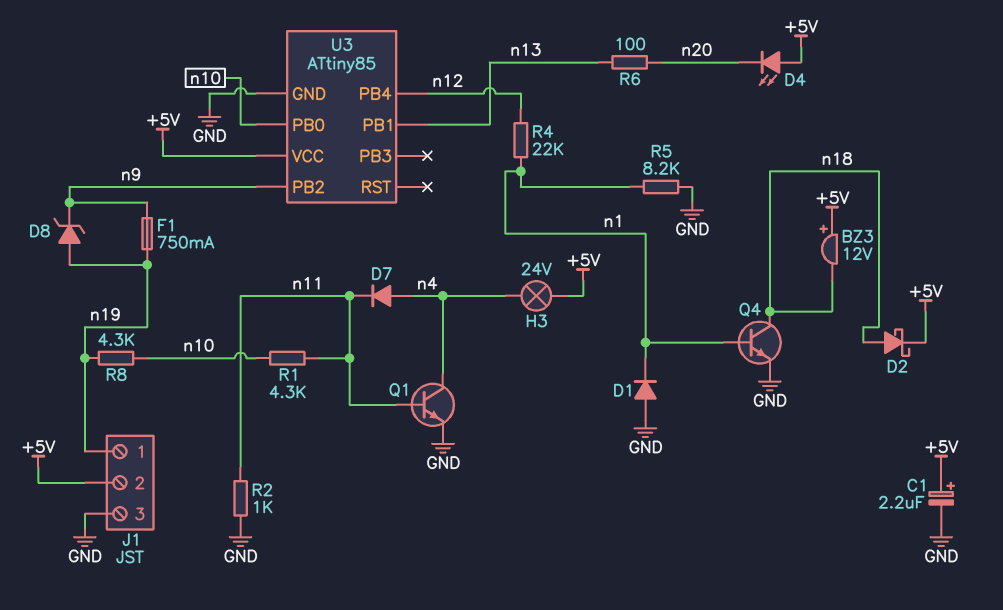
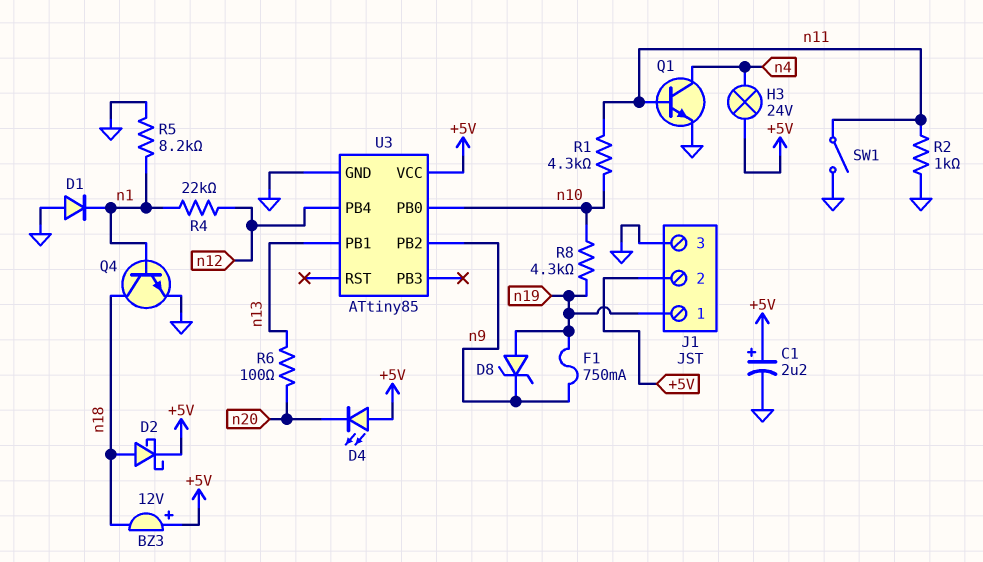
D7: diode (A n4, K n11) -> none
SW1: none -> switch (GND, n11)

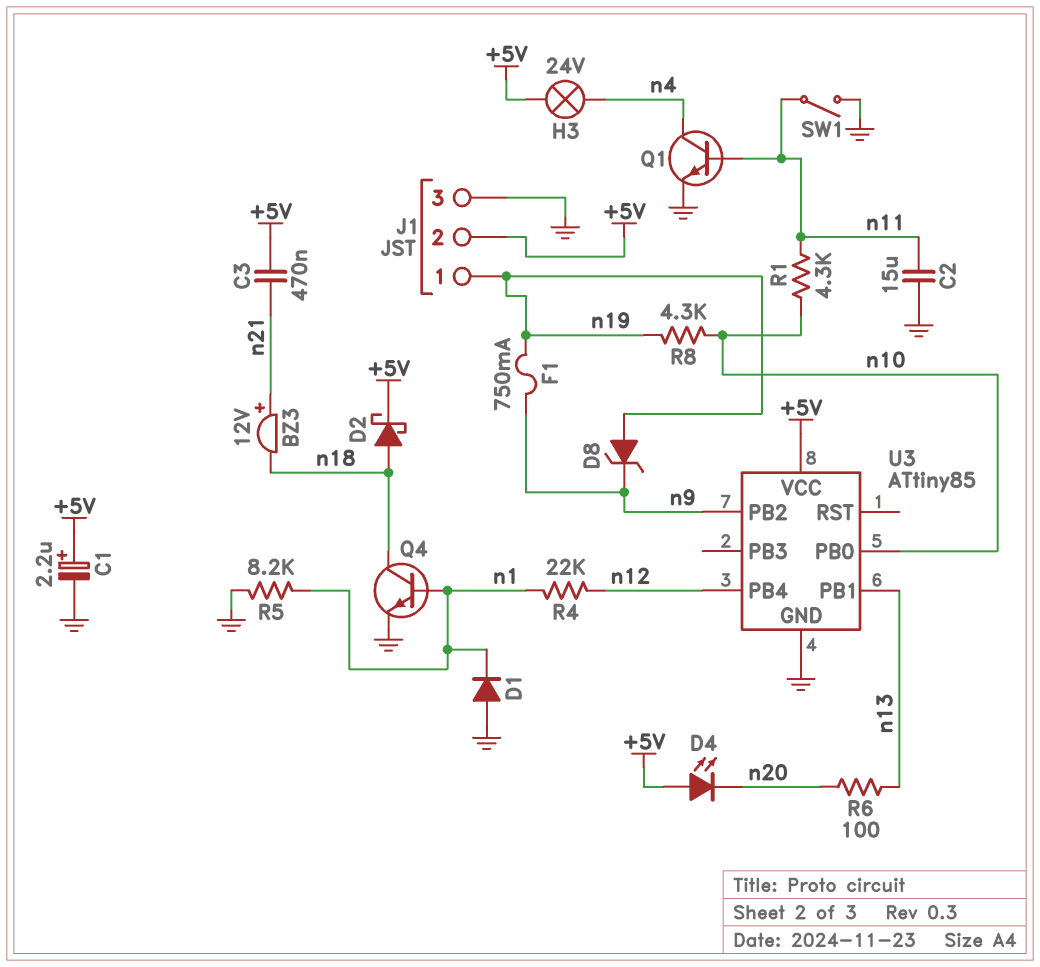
BZ3: buzzer 12V (plus +5V, minus n18) -> buzzer 12V (plus n21, minus n18)
C2: none -> 15uF (GND, n11)
C3: none -> 470nF (+5V, n21)
R2: 1k (GND, n11) -> none

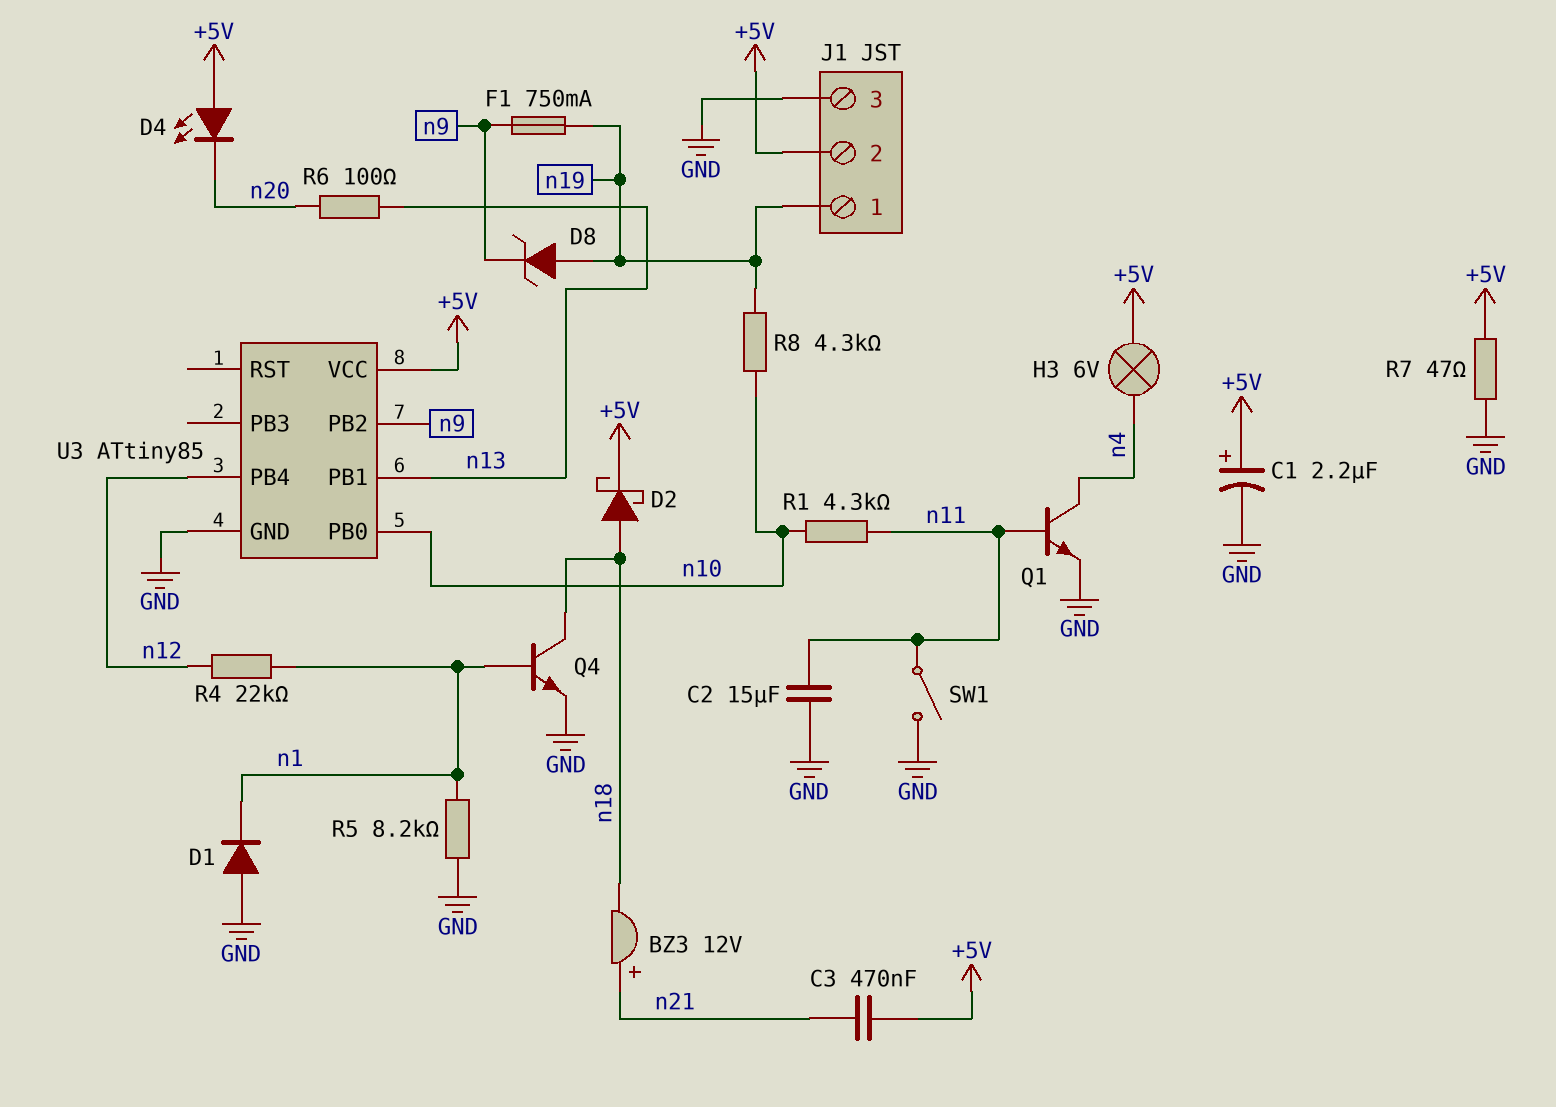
H3: lamp 24V (+5V, n4) -> lamp 6V (+5V, n4)
R7: none -> 47 (+5V, GND)

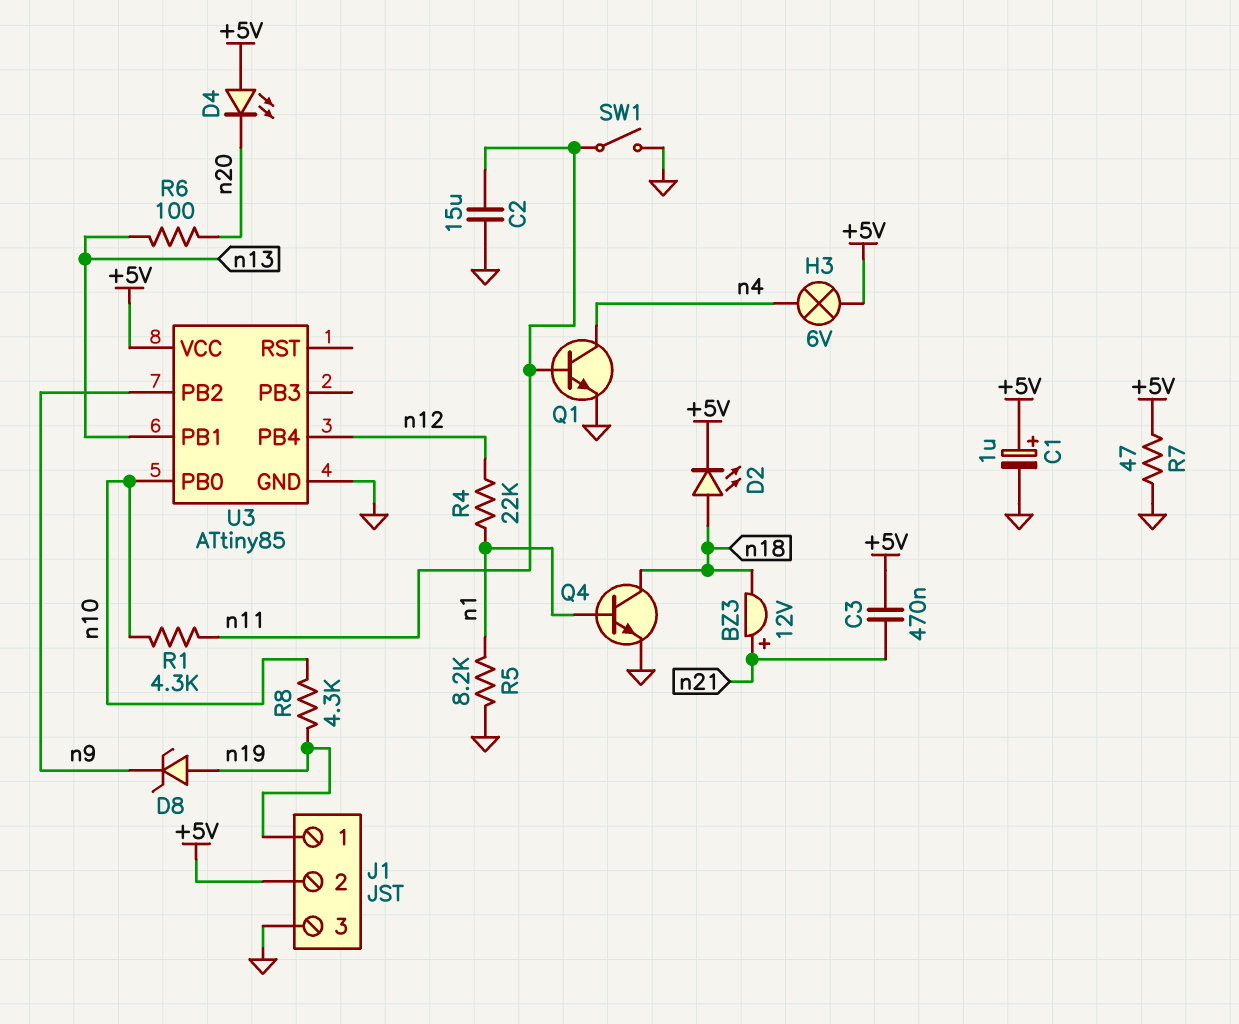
C1: 2.2uF (plus +5V, minus GND) -> 1uF (plus +5V, minus GND)
D1: diode (A GND, K n1) -> none
D2: schottky (A n18, K +5V) -> LED (A n18, K +5V)
F1: 750mA (n9, n19) -> none

